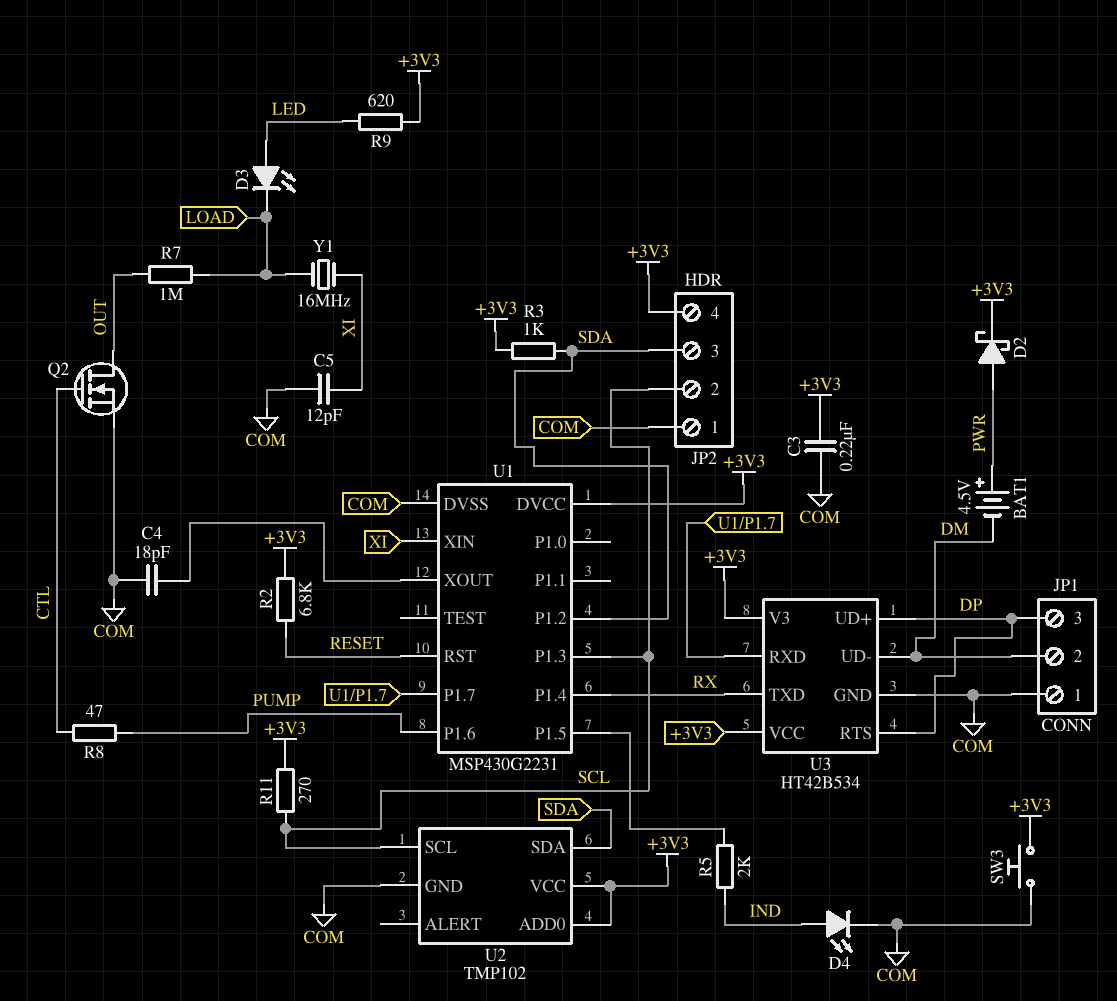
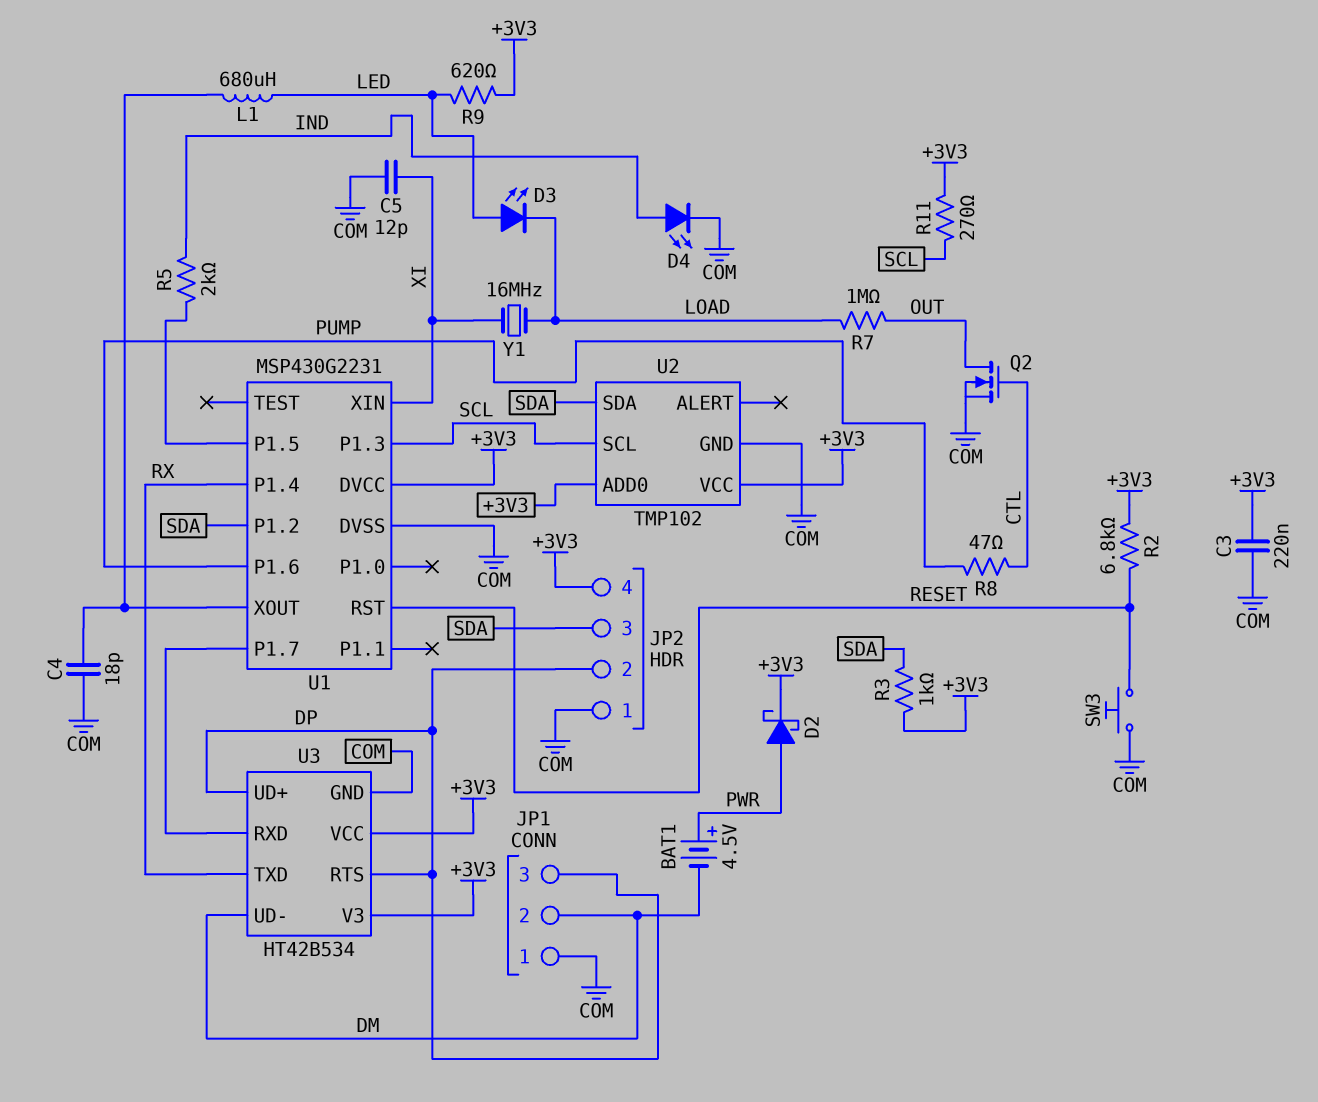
JP2 pin 2: SCL -> DP
L1: none -> 680uH (LED, U1/XOUT)
SW3: button (+3V3, COM) -> button (COM, RESET)

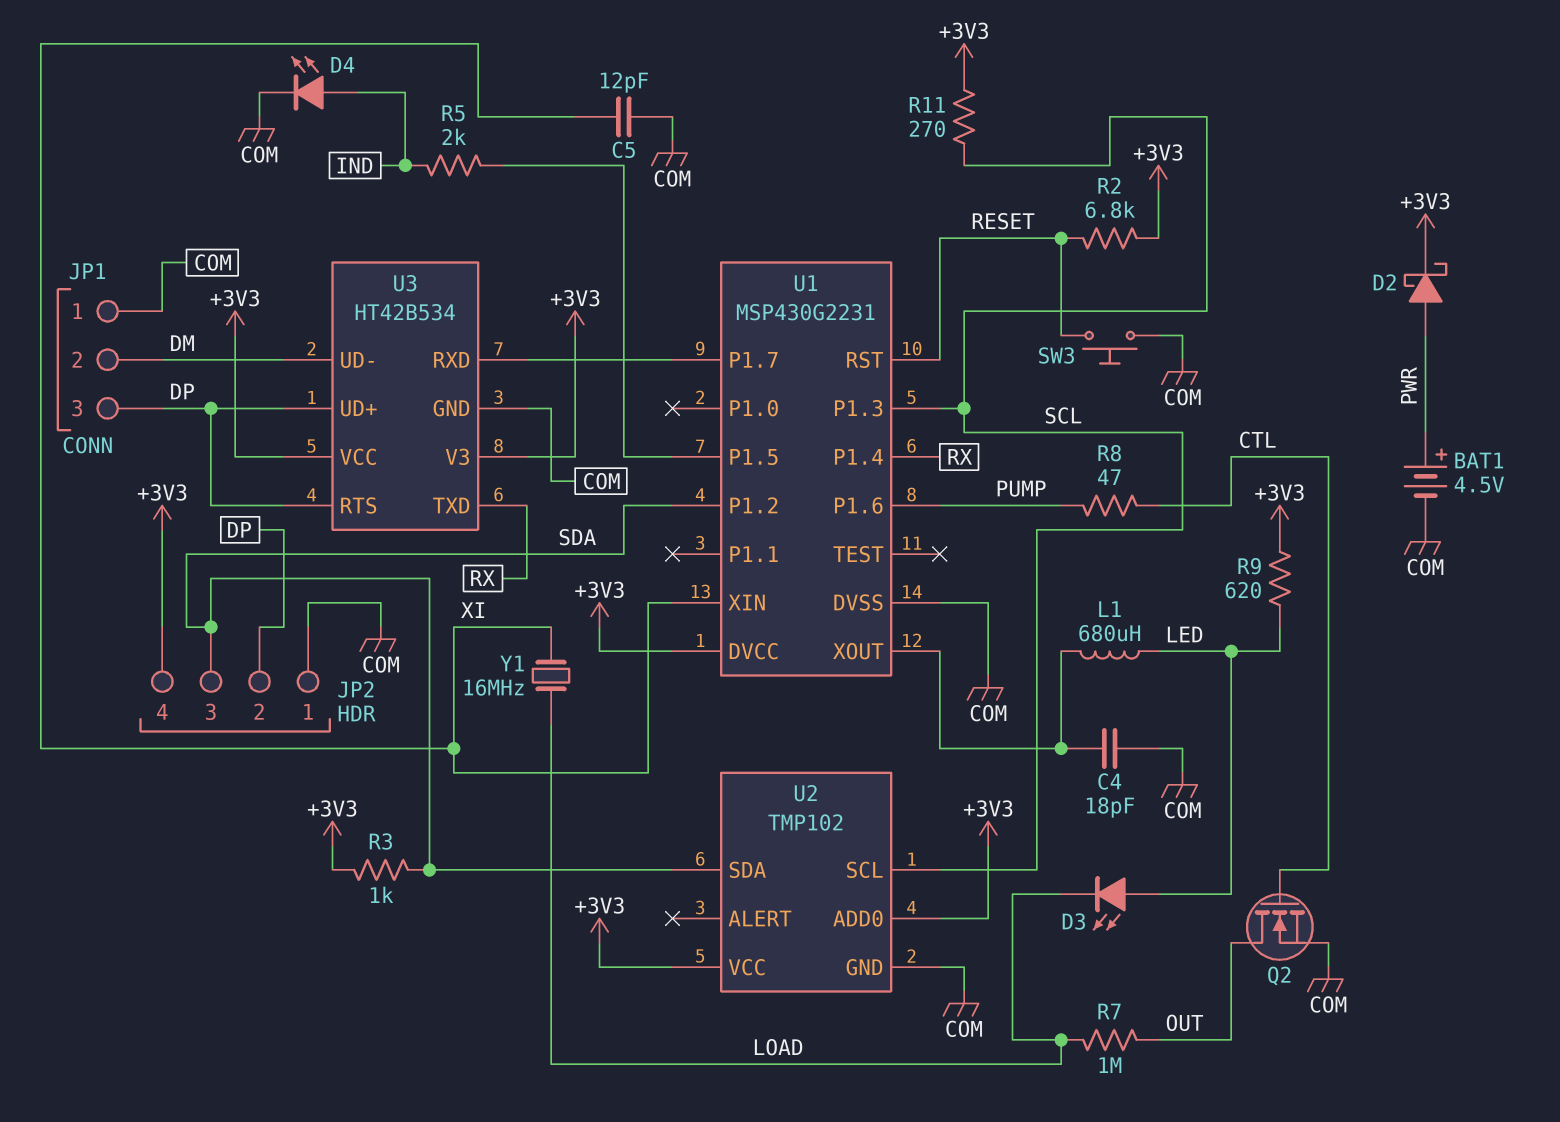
BAT1: 4.5V (plus PWR, minus DM) -> 4.5V (plus PWR, minus COM)
C3: 220nF (+3V3, COM) -> none

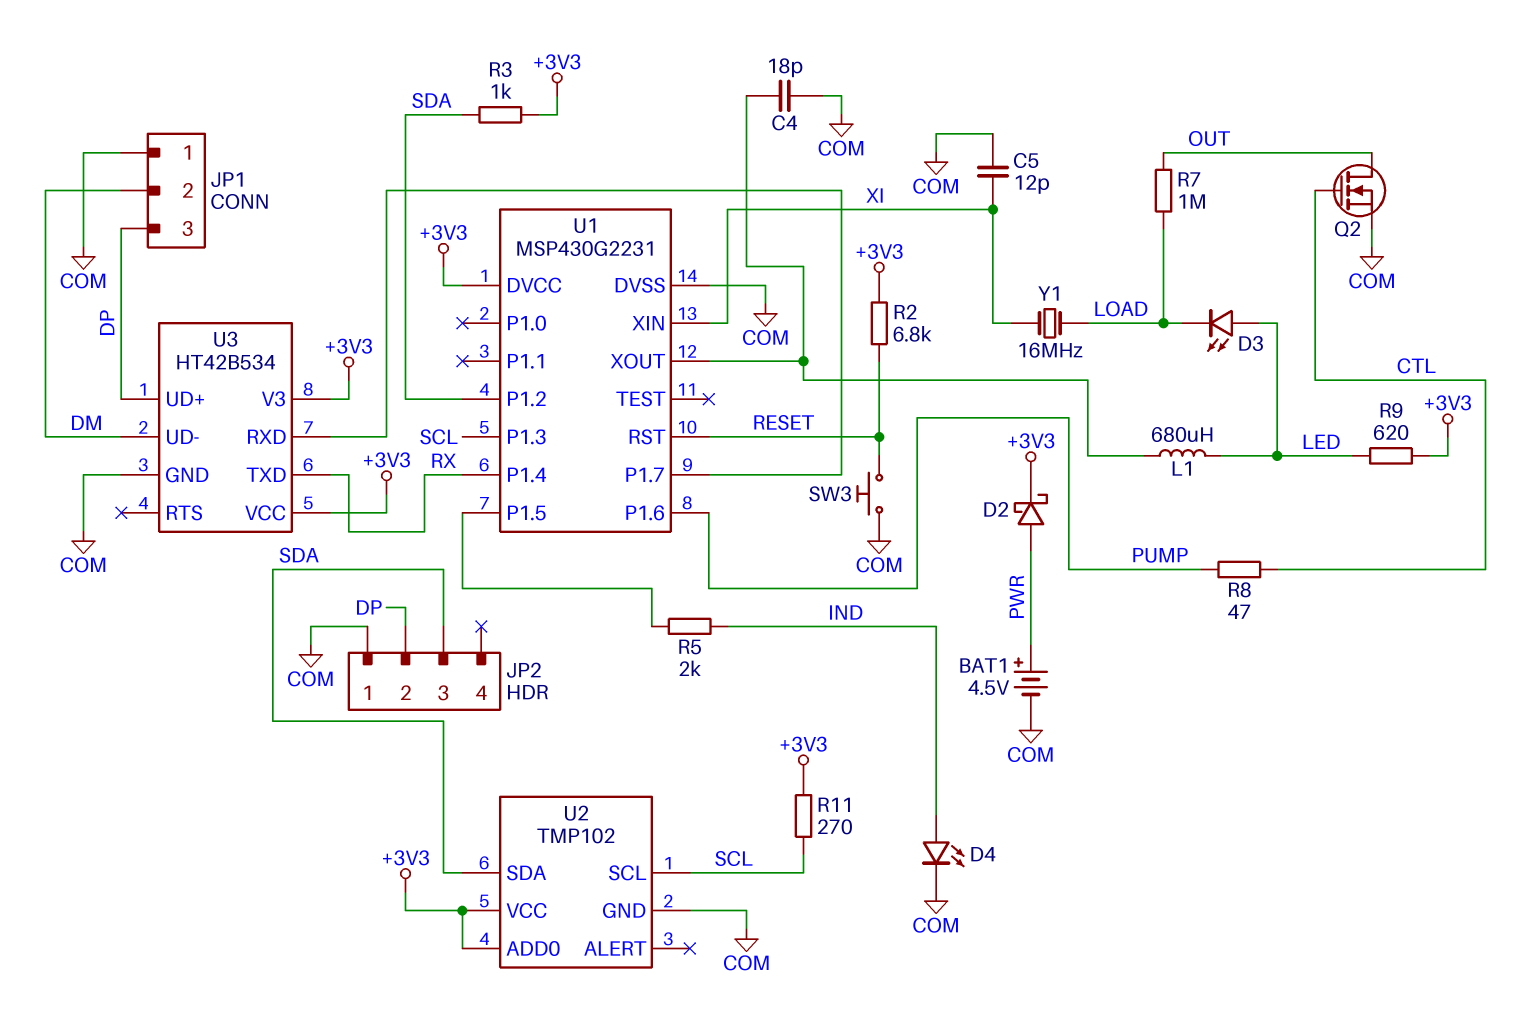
JP2 pin 4: +3V3 -> none
U3 pin RTS: DP -> none

